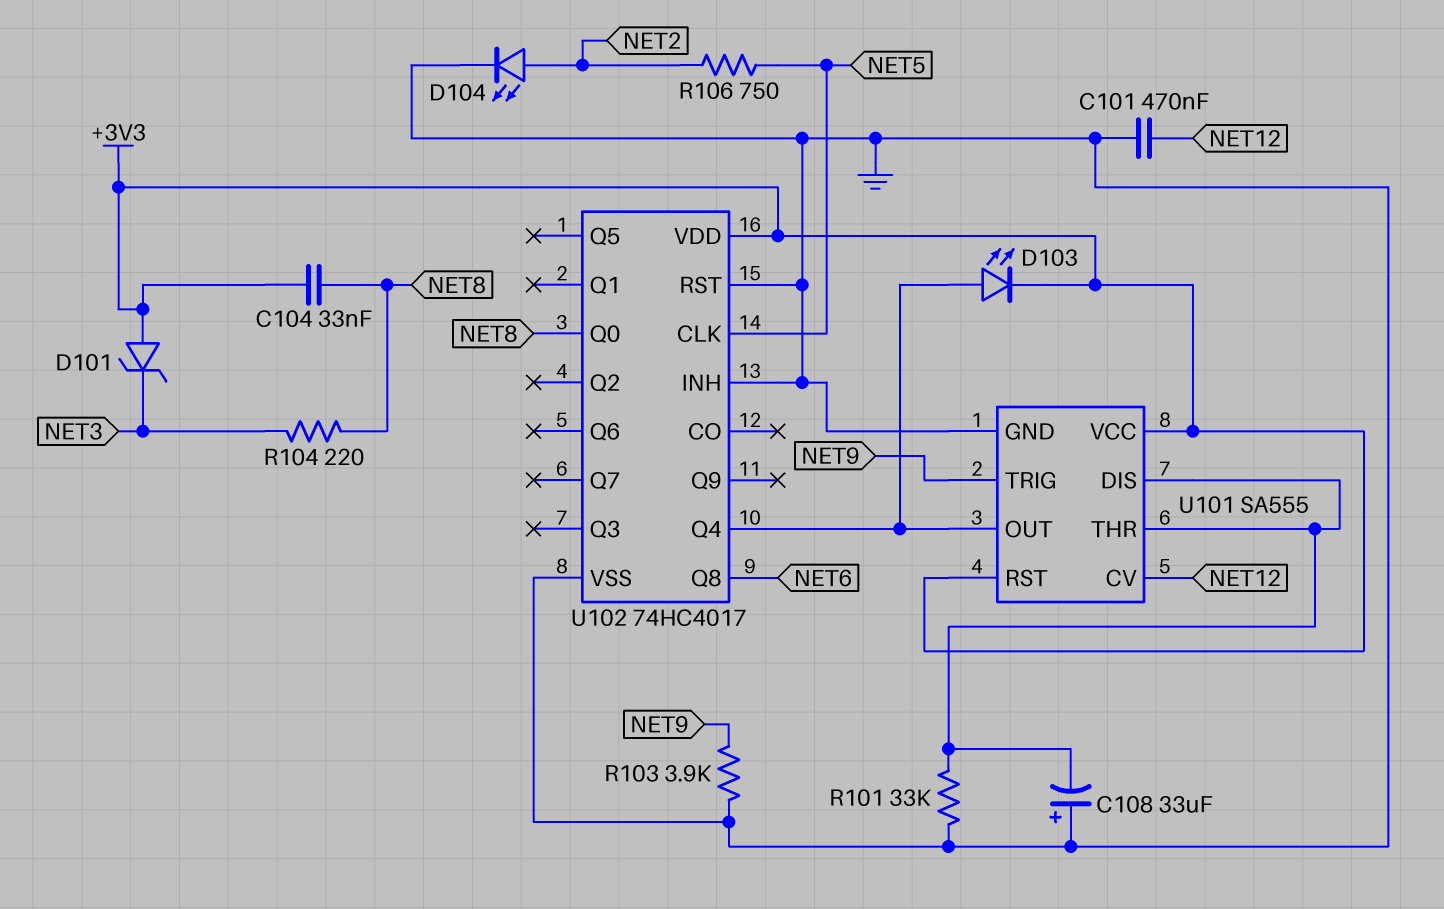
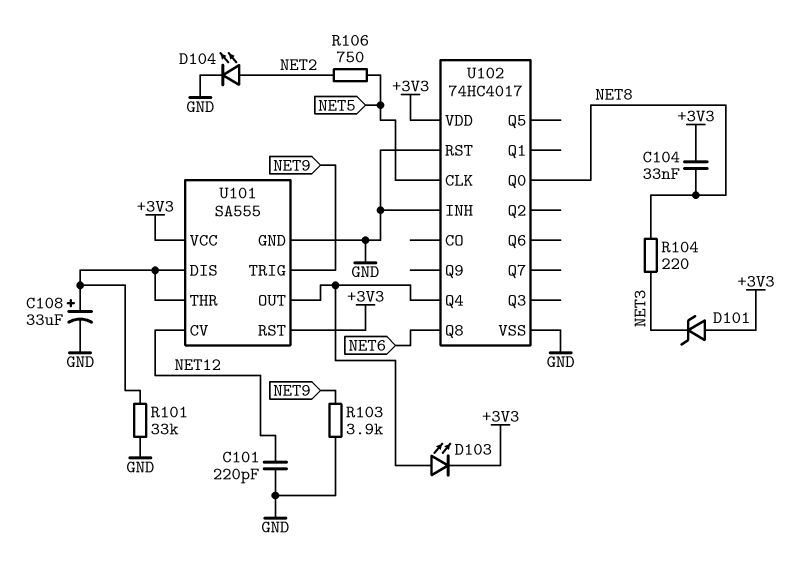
C101: 470nF (GND, NET12) -> 220pF (GND, NET12)
C108: 33uF (plus GND, minus U101/DIS) -> 33uF (plus U101/DIS, minus GND)

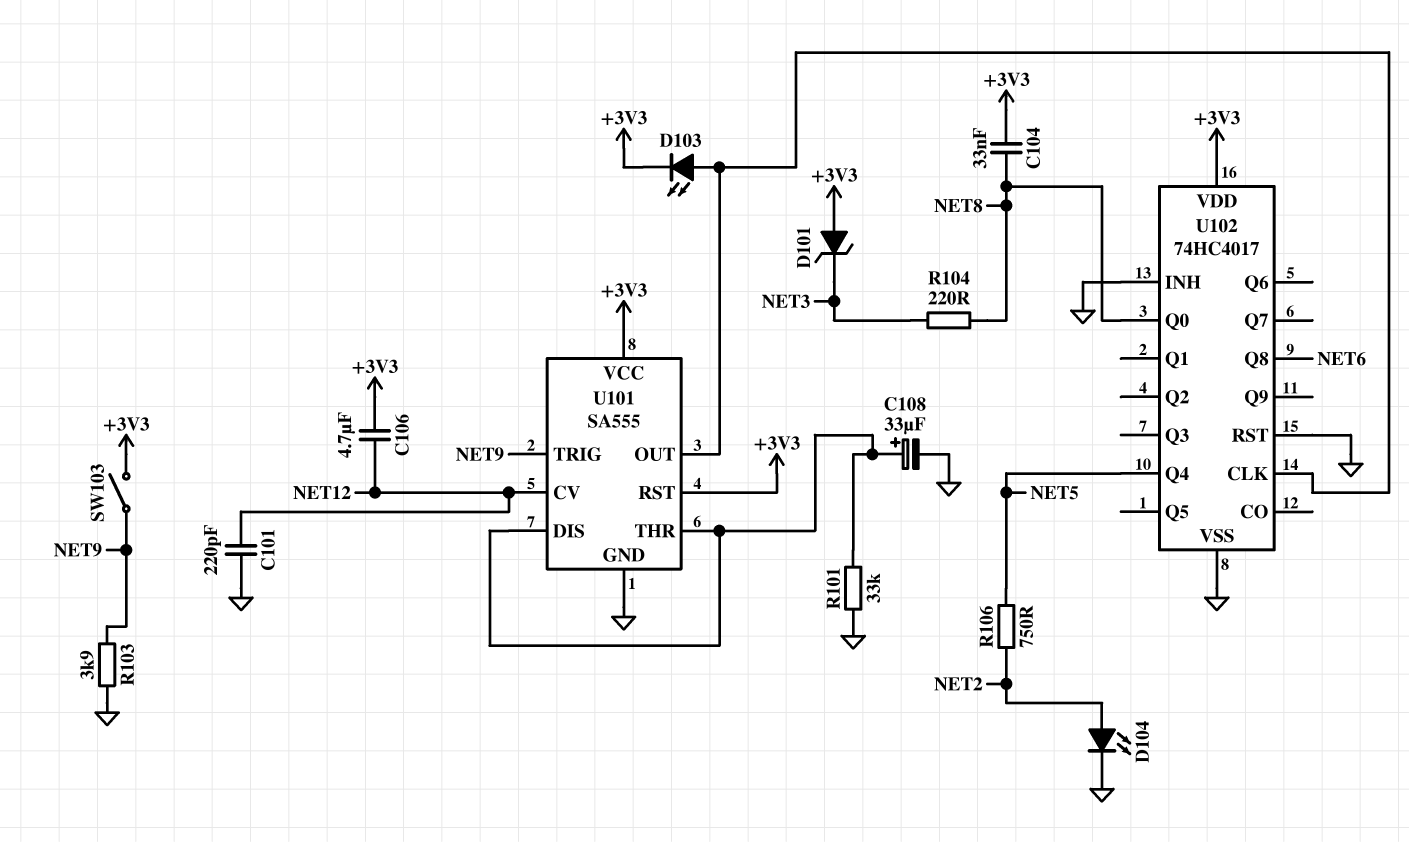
C106: none -> 4.7uF (+3V3, NET12)
SW103: none -> switch (+3V3, NET9)
U102 pin CLK: NET5 -> U101/OUT
U102 pin Q4: U101/OUT -> NET5

